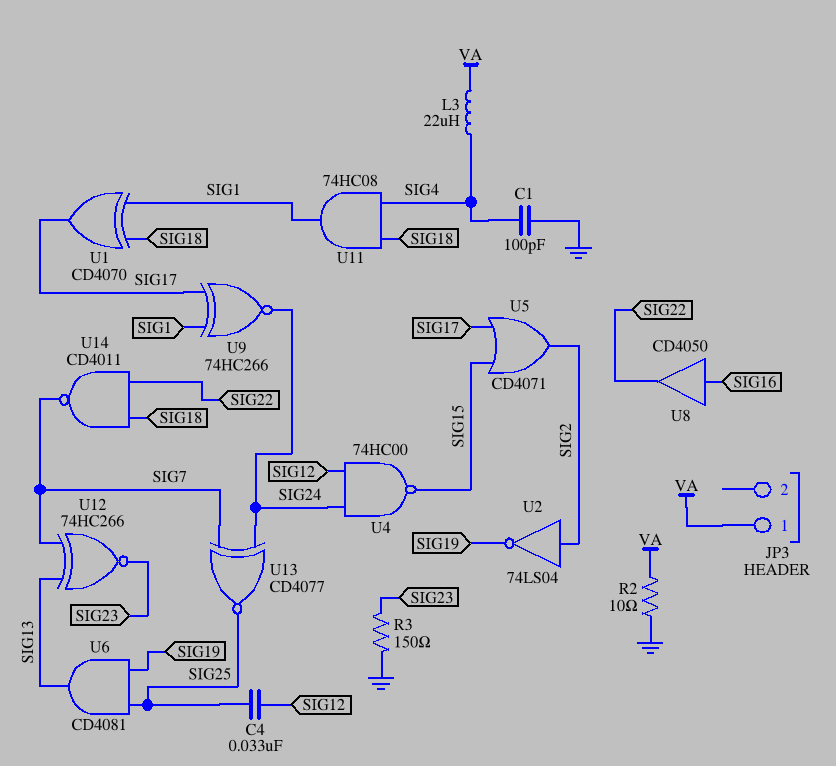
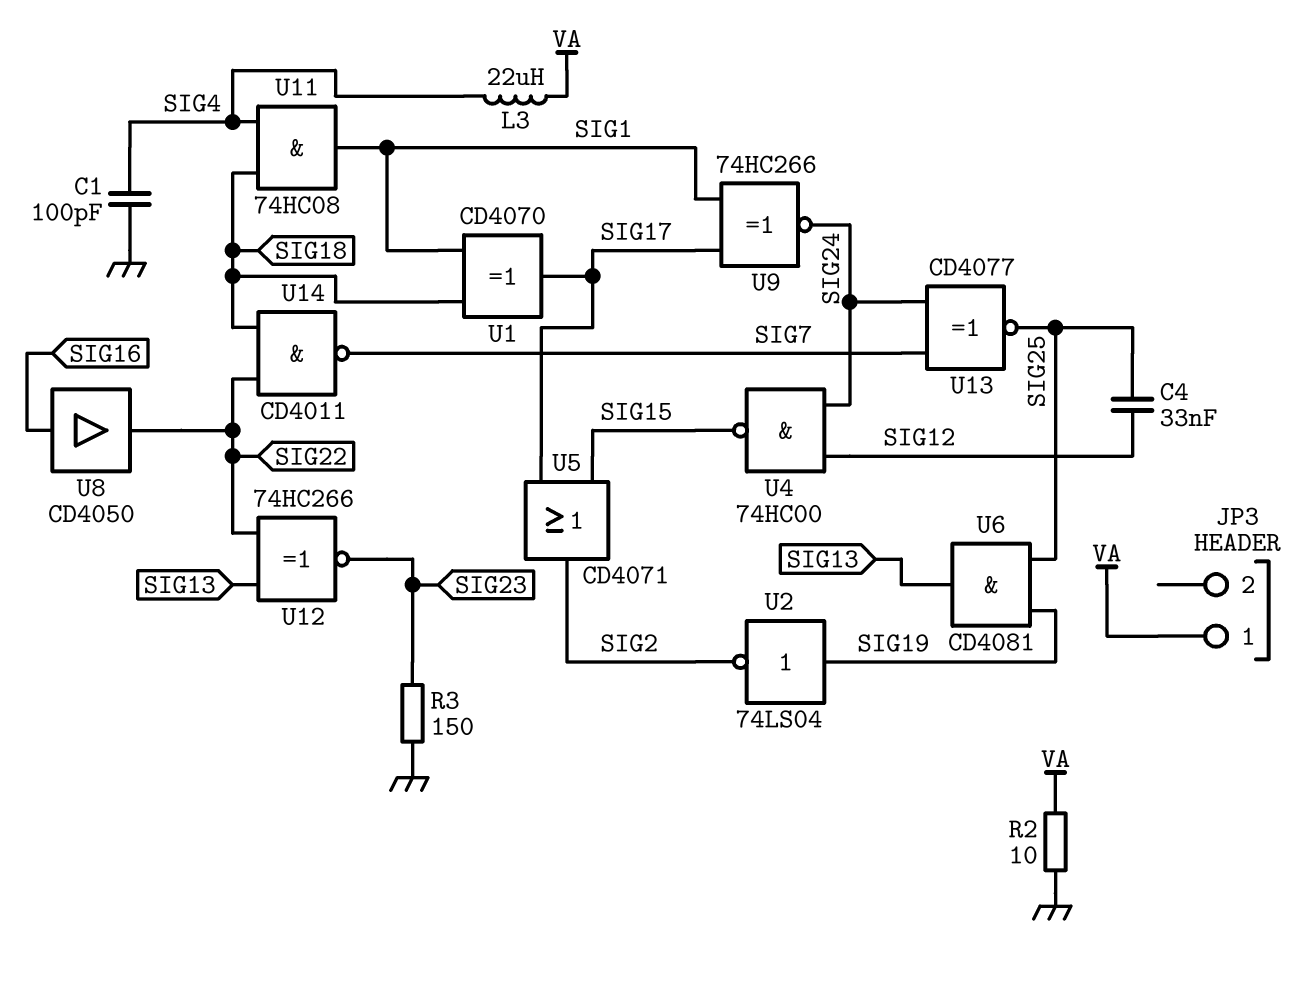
U2: NOT 74LS04 (in SIG2, out SIG19) -> NOT 74LS04 (in SIG19, out SIG2)
U12: XNOR 74HC266 (in SIG7, in SIG13, out SIG23) -> XNOR 74HC266 (in SIG13, in SIG22, out SIG23)

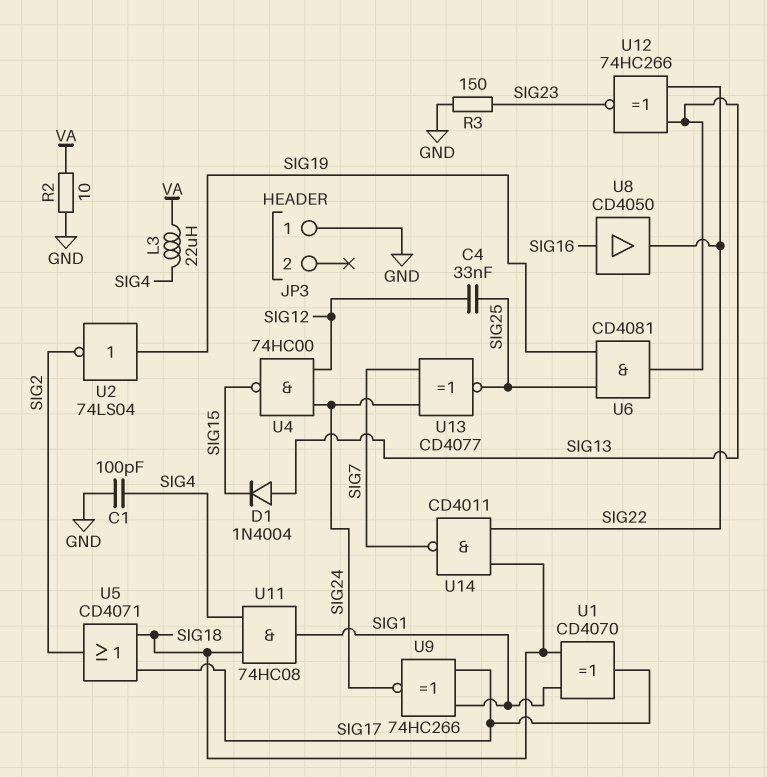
D1: none -> diode 1N4004 (A SIG13, K SIG15)
JP3 pin 1: VA -> GND
U5: OR CD4071 (in SIG15, in SIG17, out SIG2) -> OR CD4071 (in SIG17, in SIG18, out SIG2)

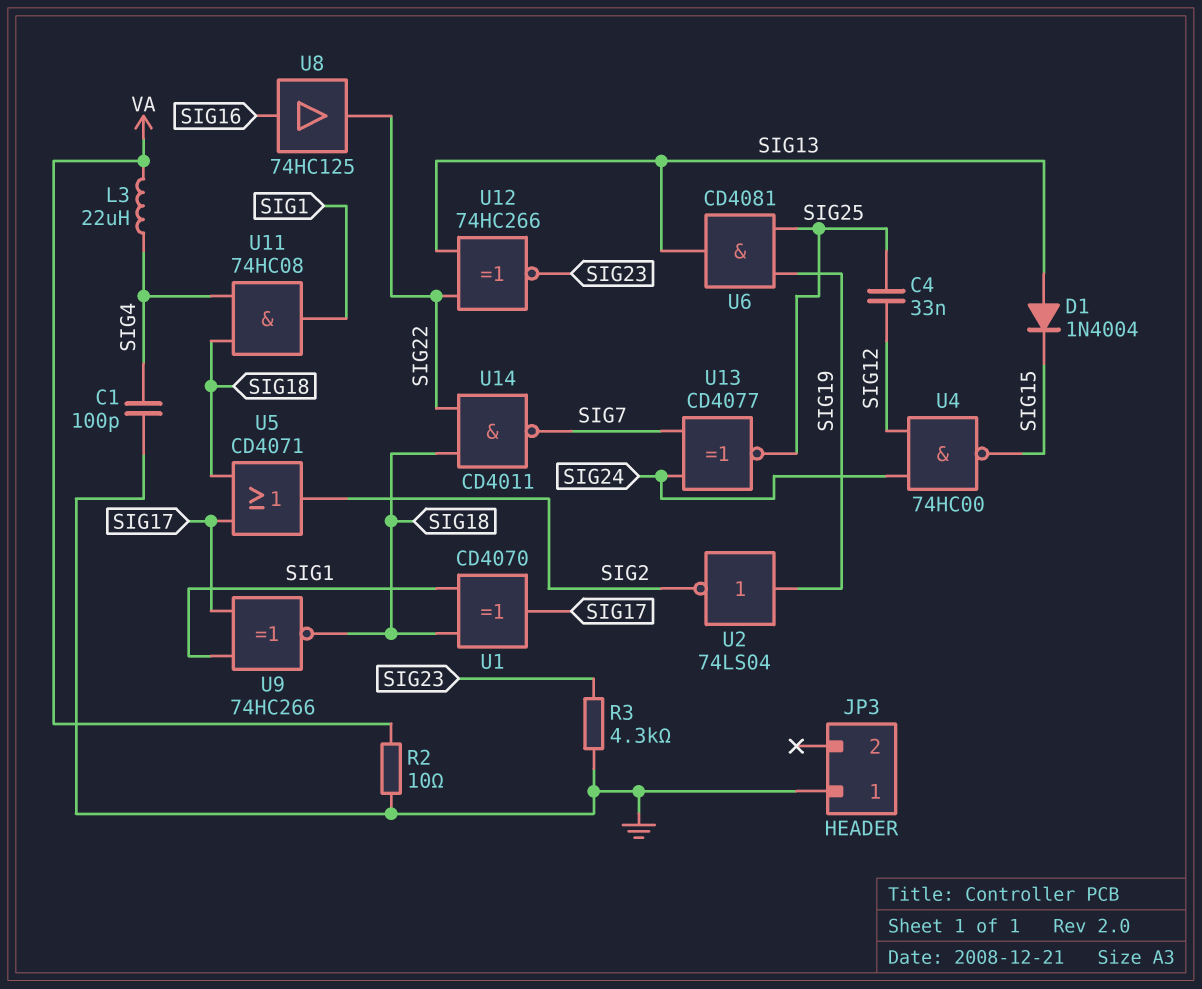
R3: 150 (GND, SIG23) -> 4.3k (GND, SIG23)
U8: buffer CD4050 (in SIG16, out SIG22) -> buffer 74HC125 (in SIG16, out SIG22)
U9: XNOR 74HC266 (in SIG1, in SIG17, out SIG24) -> XNOR 74HC266 (in SIG1, in SIG17, out SIG18)

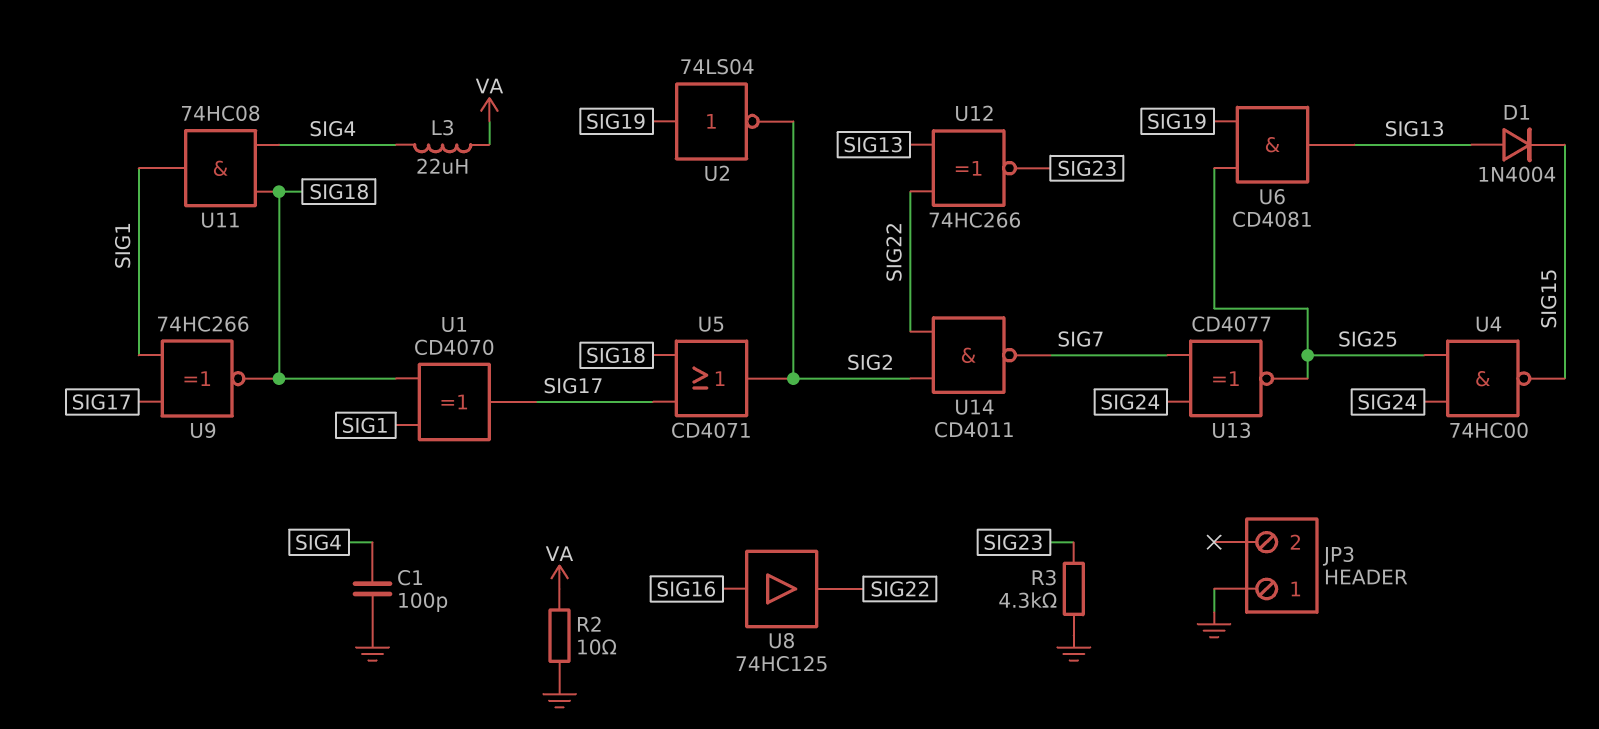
C4: 33nF (SIG12, SIG25) -> none
U4: NAND 74HC00 (in SIG12, in SIG24, out SIG15) -> NAND 74HC00 (in SIG24, in SIG25, out SIG15)
U14: NAND CD4011 (in SIG18, in SIG22, out SIG7) -> NAND CD4011 (in SIG2, in SIG22, out SIG7)

